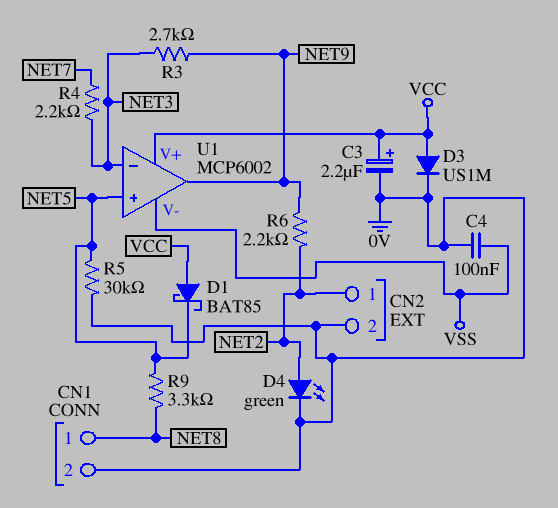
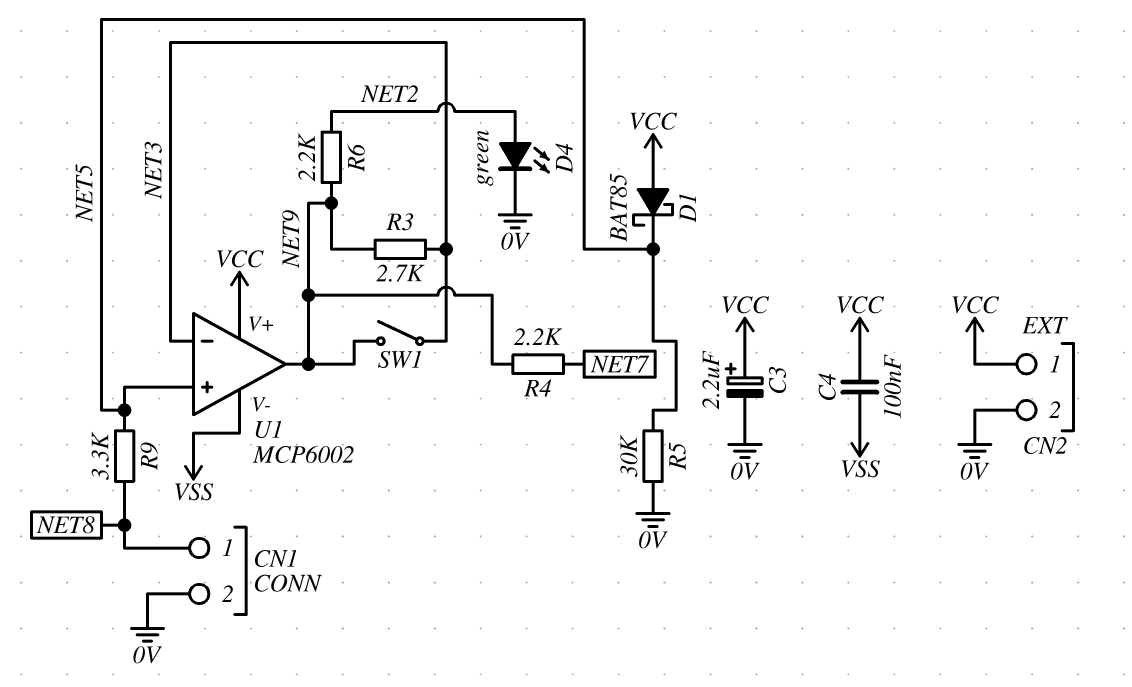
C4: 100nF (0V, VSS) -> 100nF (VCC, VSS)
CN2 pin 1: NET2 -> VCC
D3: diode US1M (A VCC, K 0V) -> none
R4: 2.2k (NET3, NET7) -> 2.2k (NET7, NET9)
SW1: none -> switch (NET3, NET9)

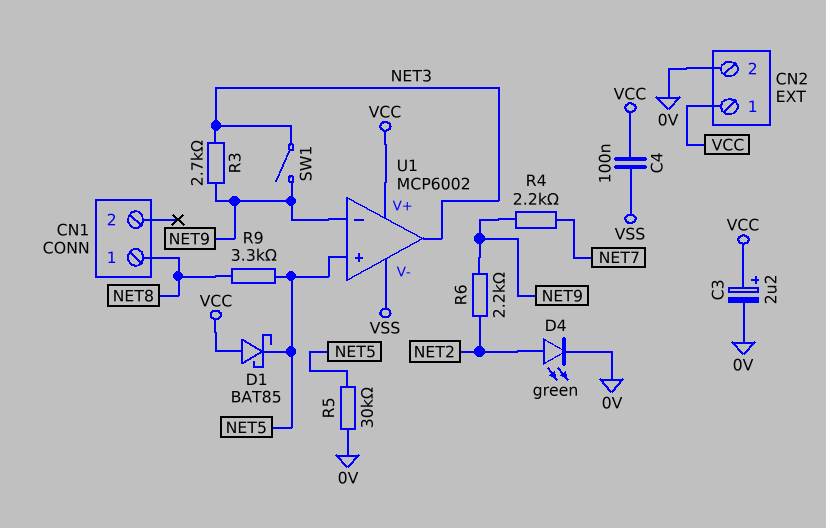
CN1 pin 2: 0V -> none
U1 pin in-: NET3 -> NET9
U1 pin out: NET9 -> NET3

